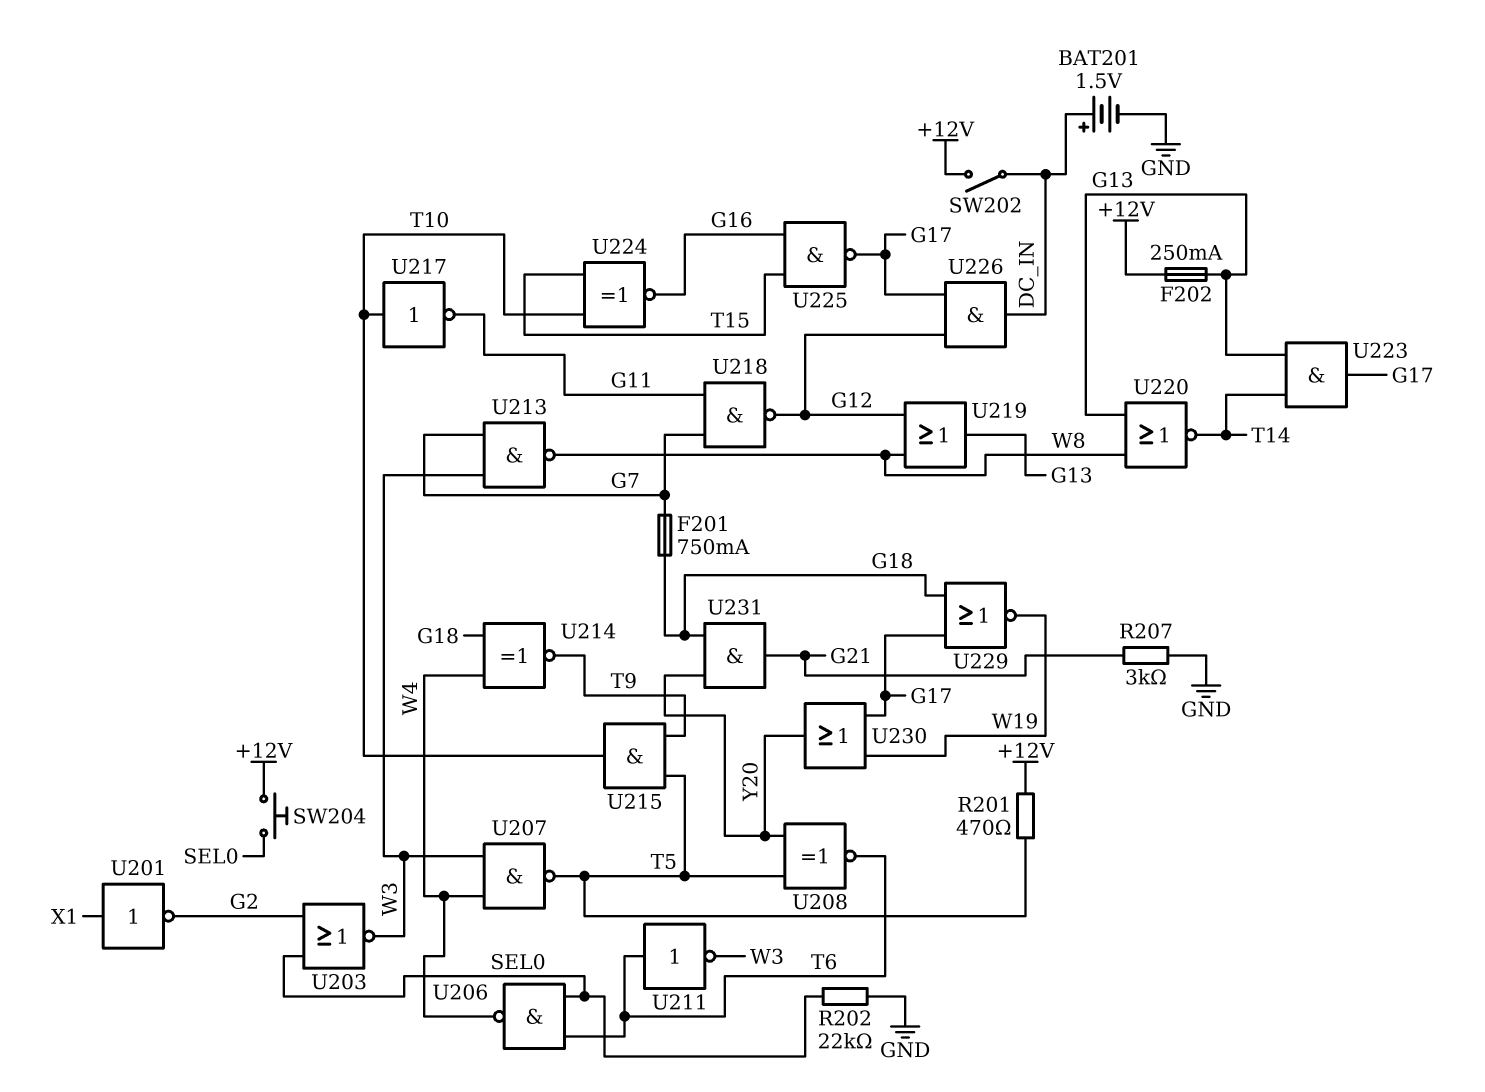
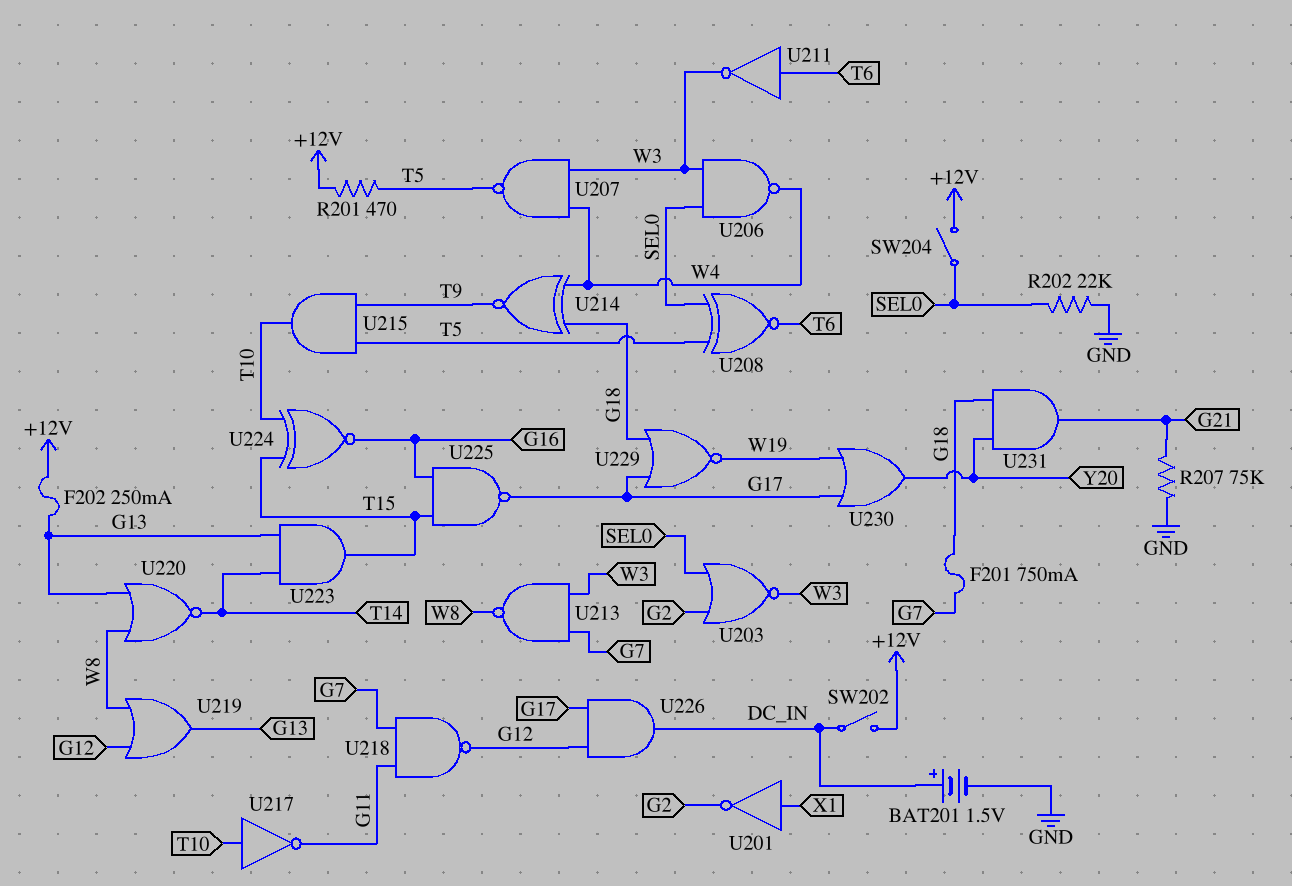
R207: 3k (G21, GND) -> 75k (G21, GND)
SW204: button (+12V, SEL0) -> switch (+12V, SEL0)
U206: NAND (in SEL0, in T6, out W4) -> NAND (in SEL0, in W3, out W4)
U208: XNOR (in T5, in Y20, out T6) -> XNOR (in SEL0, in T5, out T6)
U223: AND (in G13, in T14, out G17) -> AND (in G13, in T14, out T15)

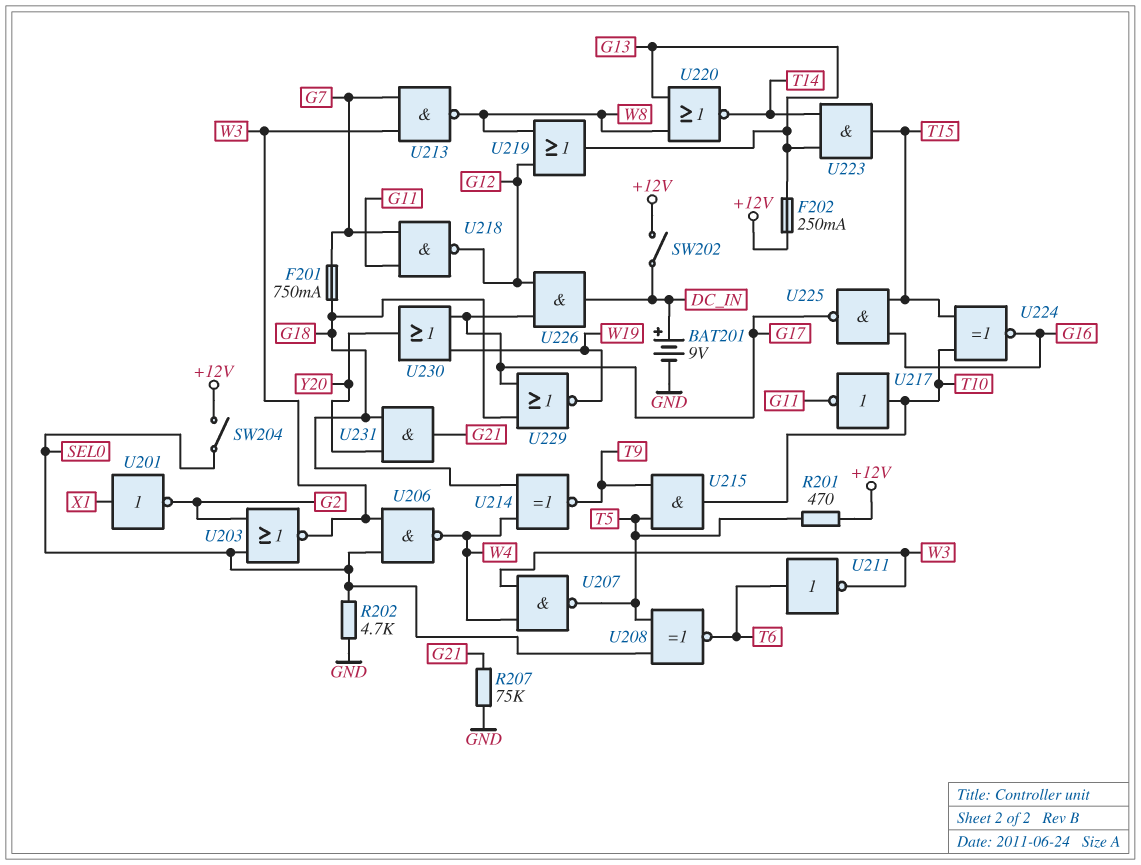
BAT201: 1.5V (plus DC_IN, minus GND) -> 9V (plus DC_IN, minus GND)
R202: 22k (GND, SEL0) -> 4.7k (GND, SEL0)

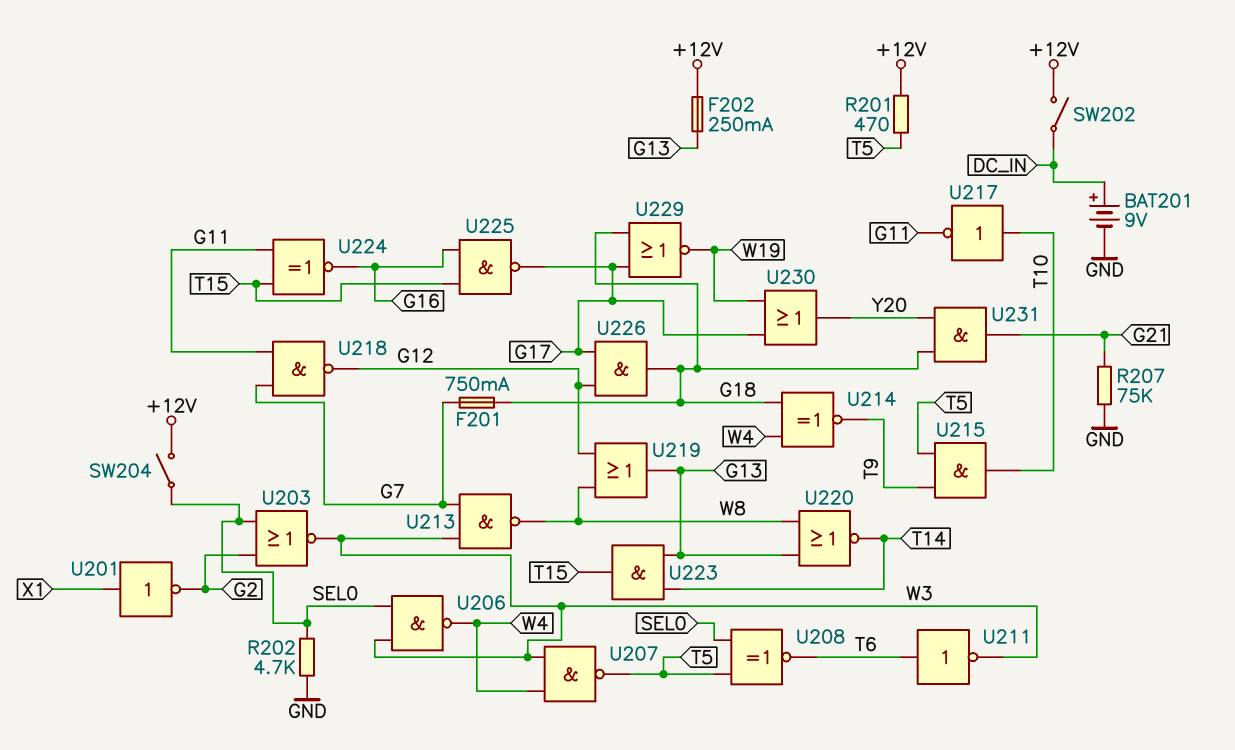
U224: XNOR (in T10, in T15, out G16) -> XNOR (in G11, in T15, out G16)
U226: AND (in G12, in G17, out DC_IN) -> AND (in G12, in G17, out G18)

